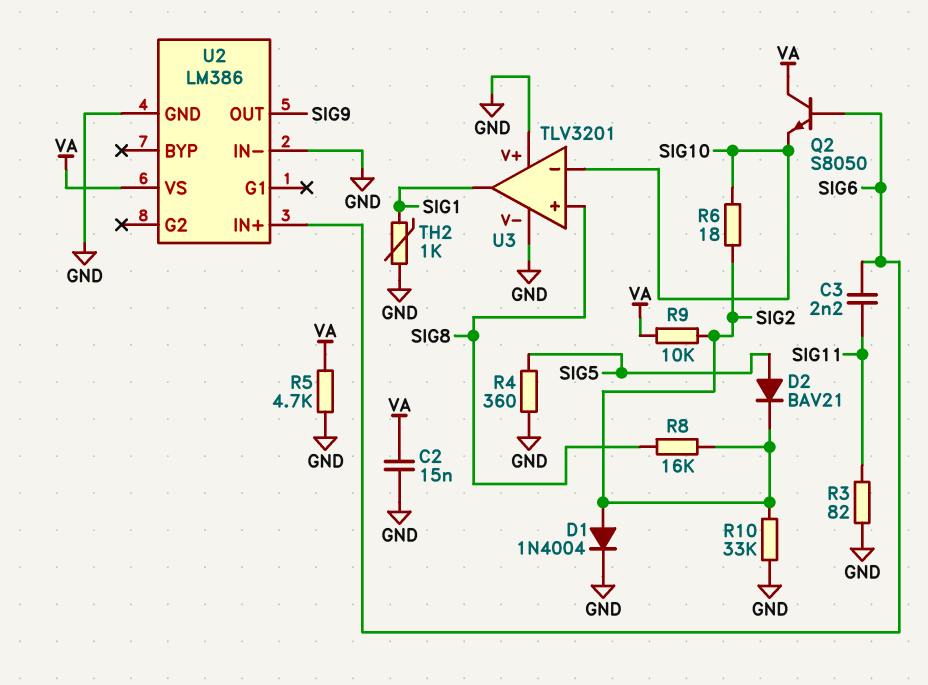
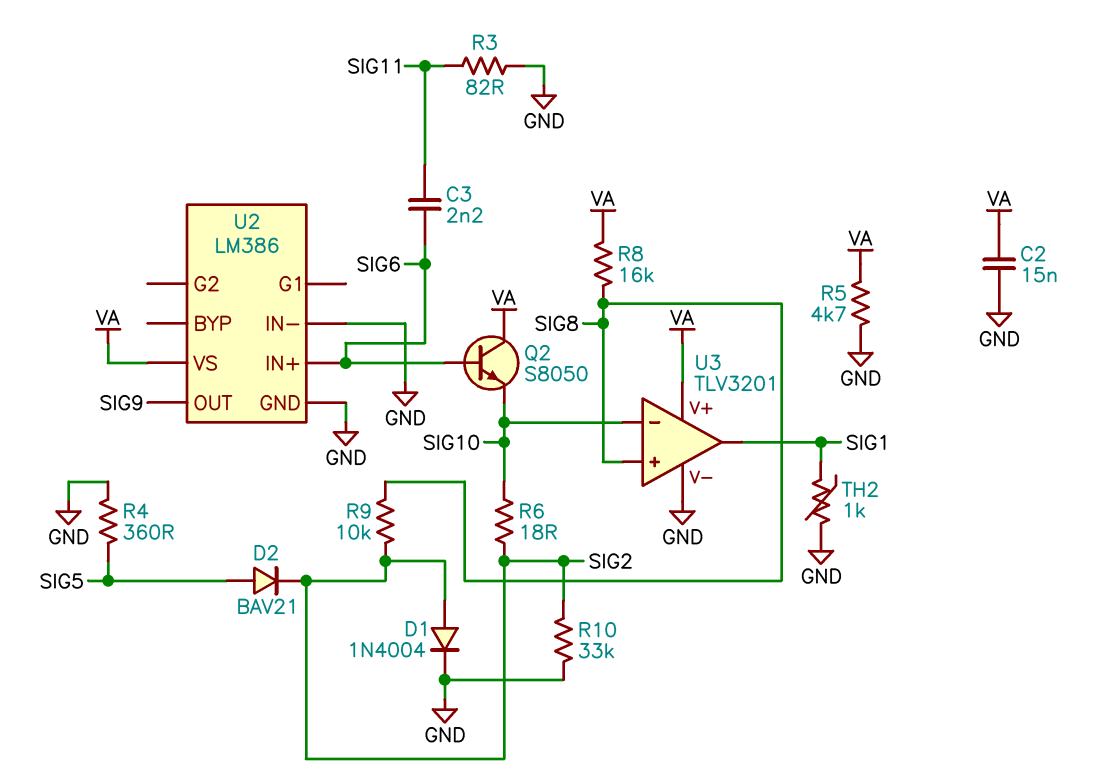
R8: 16k (SIG2, SIG8) -> 16k (SIG8, VA)
R9: 10k (SIG2, VA) -> 10k (SIG2, SIG8)
U3 pin V+: GND -> VA

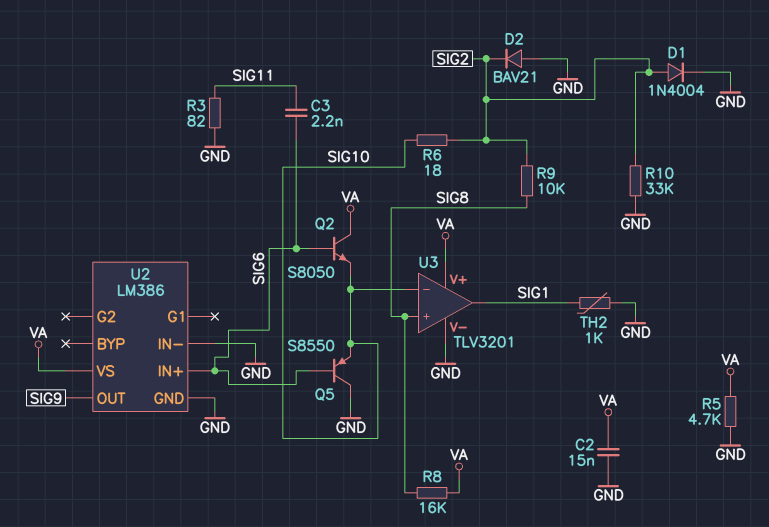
D2: diode BAV21 (A SIG5, K SIG2) -> diode BAV21 (A GND, K SIG2)
Q5: none -> PNP S8550 (B SIG6, C GND, E SIG10)
R4: 360 (GND, SIG5) -> none

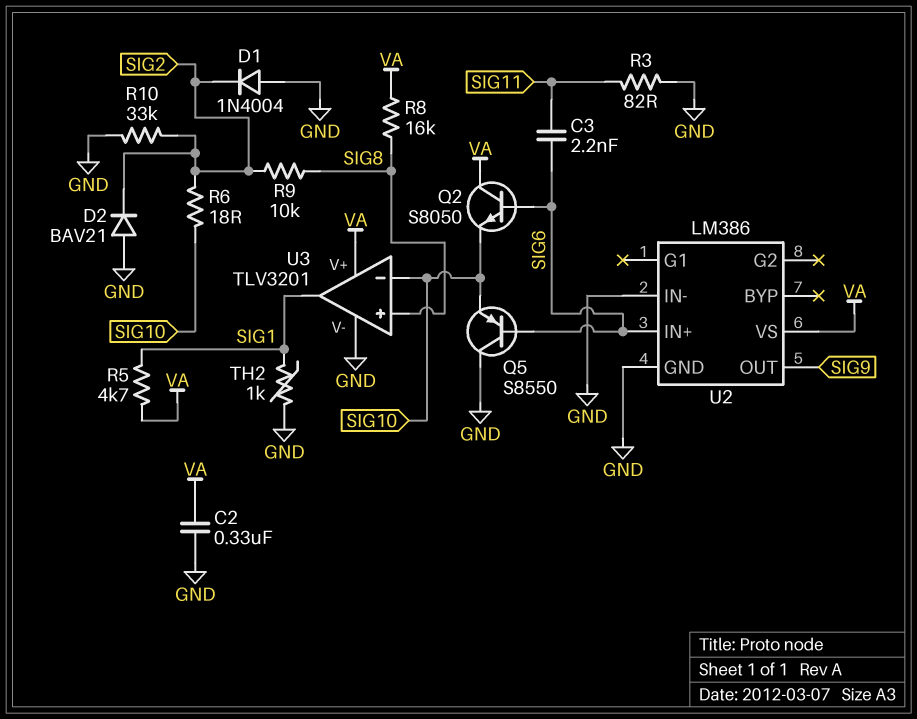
C2: 15nF (GND, VA) -> 330nF (GND, VA)
D1: diode 1N4004 (A SIG2, K GND) -> diode 1N4004 (A GND, K SIG2)
R5: 4.7k (GND, VA) -> 4.7k (SIG1, VA)

